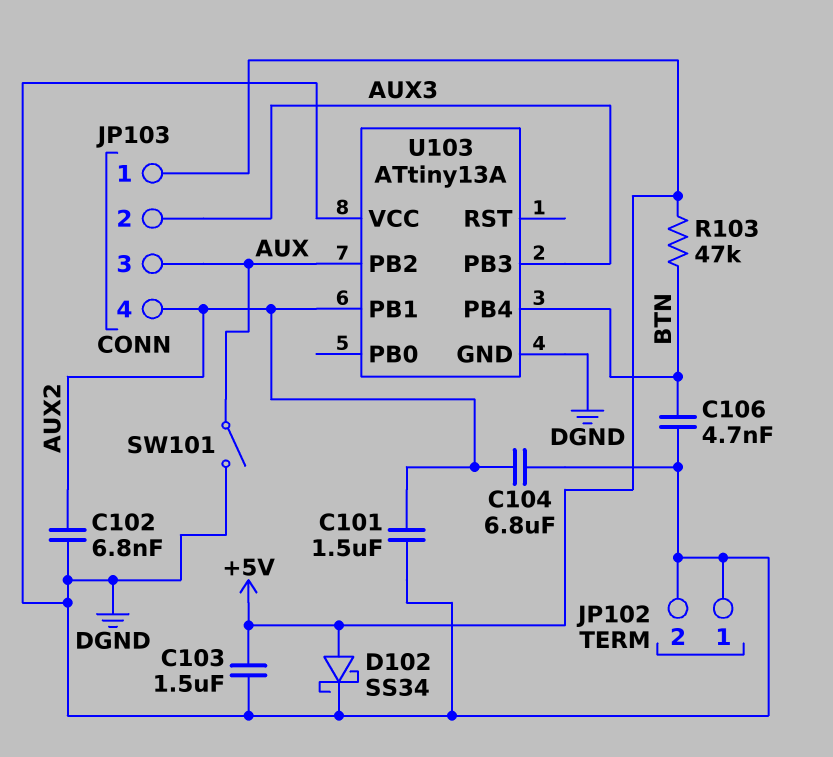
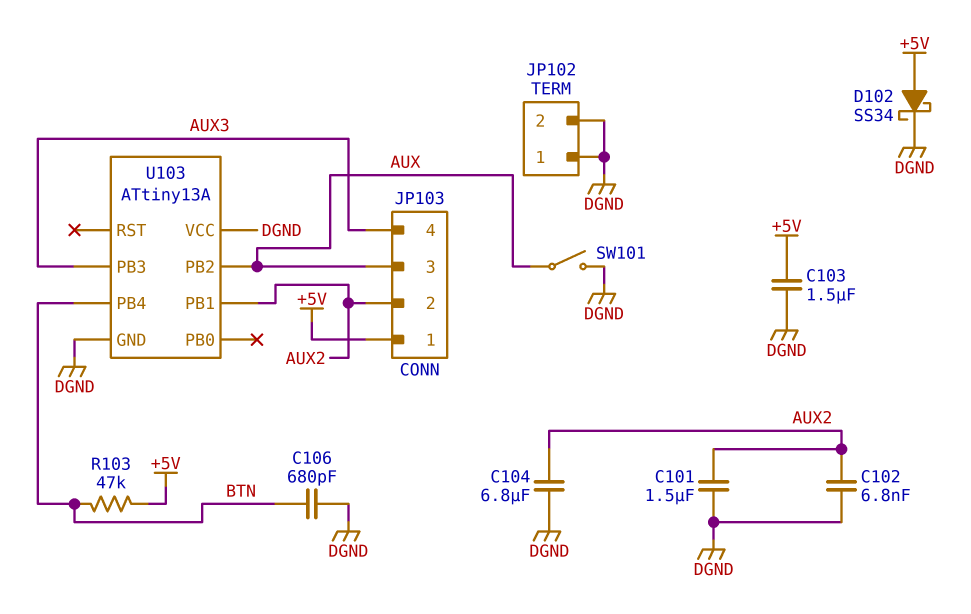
C106: 4.7nF (BTN, DGND) -> 680pF (BTN, DGND)
JP103 pin 2: AUX3 -> AUX2
JP103 pin 4: AUX2 -> AUX3

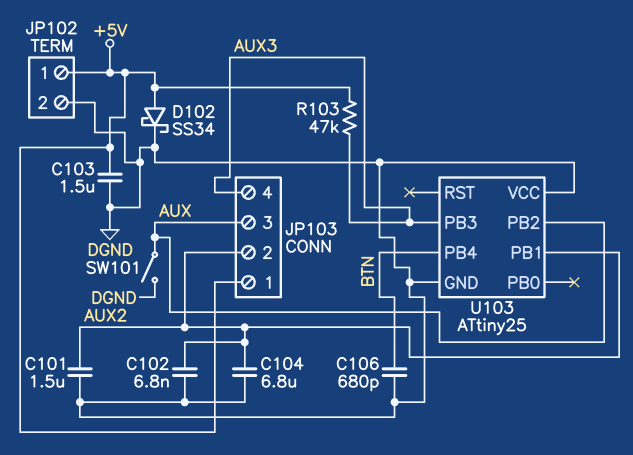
JP102 pin 1: DGND -> +5V
R103: 47k (+5V, BTN) -> 47k (+5V, AUX3)
U103: ATtiny13A -> ATtiny25

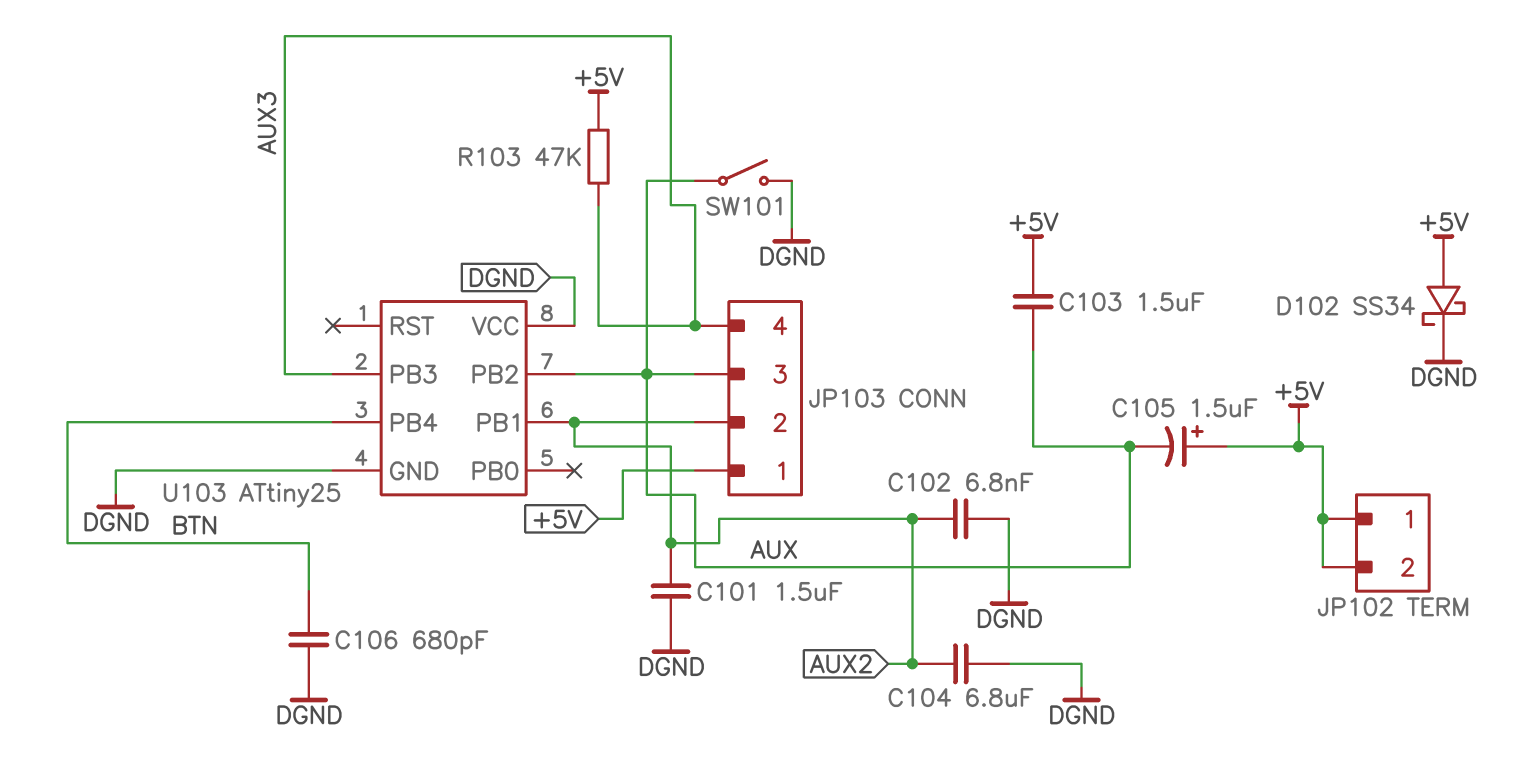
C103: 1.5uF (+5V, DGND) -> 1.5uF (+5V, AUX)
C105: none -> 1.5uF (plus +5V, minus AUX)
JP102 pin 2: DGND -> +5V

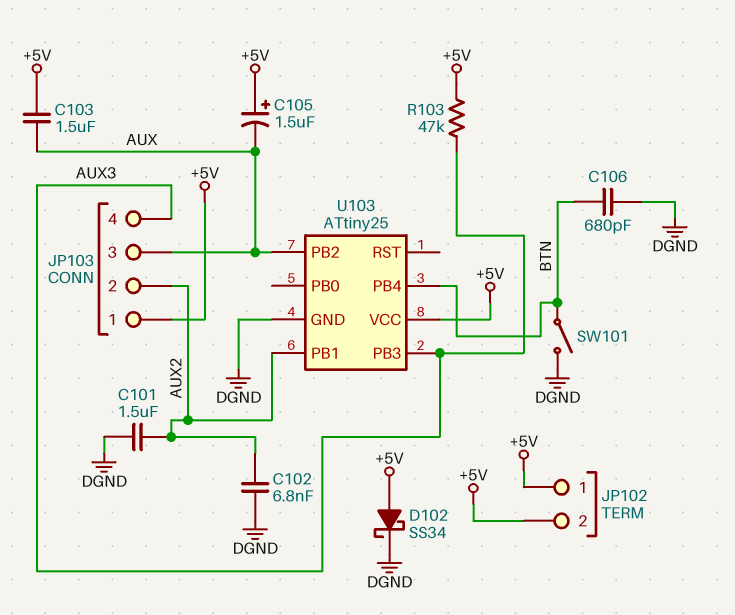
C104: 6.8uF (AUX2, DGND) -> none
SW101: switch (AUX, DGND) -> switch (BTN, DGND)
U103 pin VCC: DGND -> +5V

